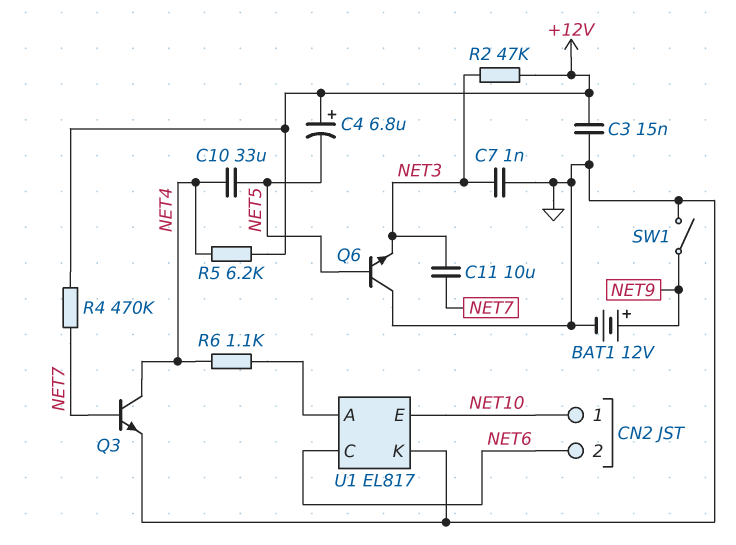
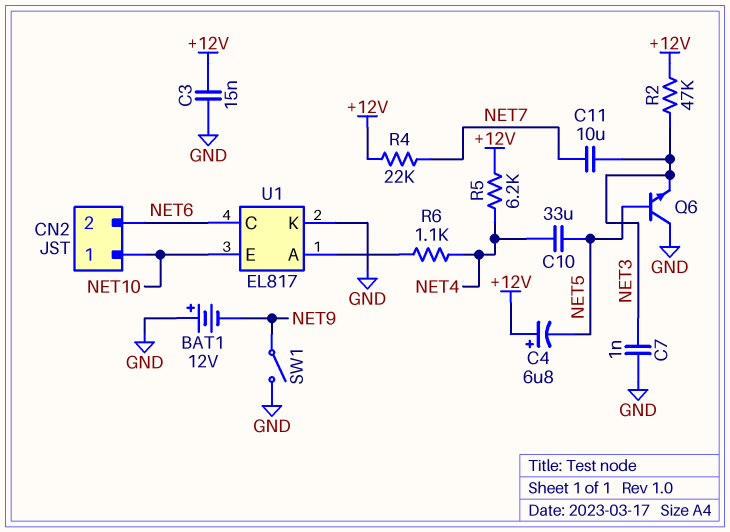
BAT1: 12V (plus NET9, minus GND) -> 12V (plus GND, minus NET9)
Q3: NPN (B NET7, C NET4, E GND) -> none
R4: 470k (+12V, NET7) -> 22k (+12V, NET7)

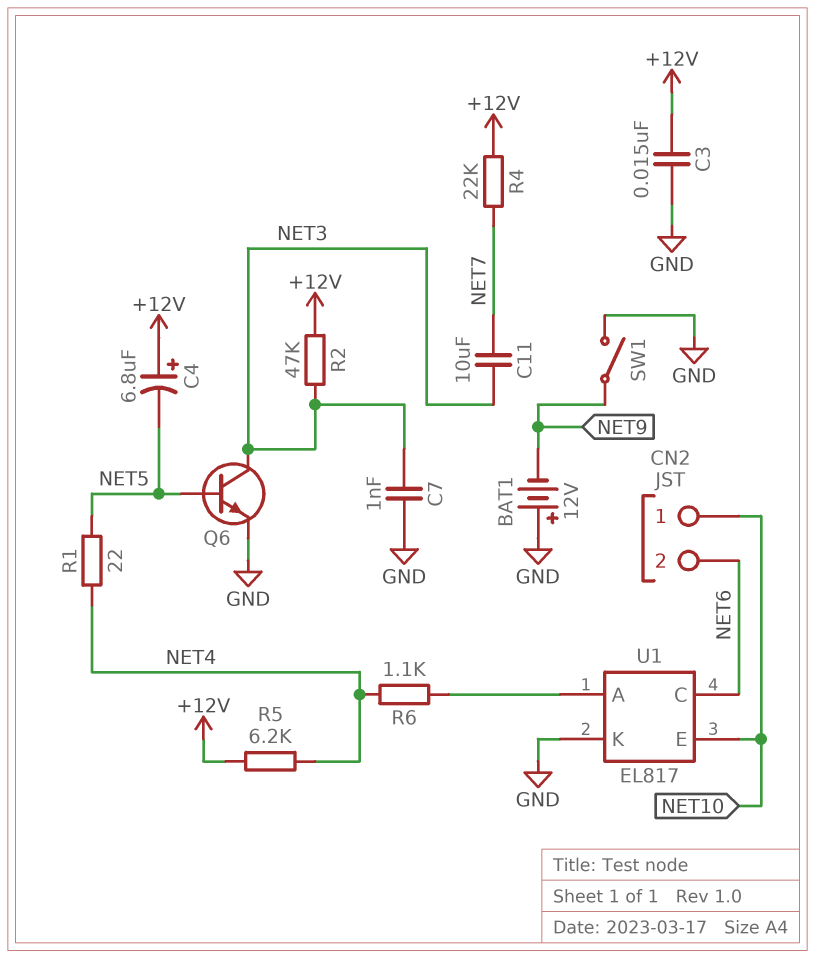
C10: 33uF (NET4, NET5) -> none
Q6: NPN (B NET5, C GND, E NET3) -> NPN (B NET5, C NET3, E GND)
R1: none -> 22 (NET4, NET5)

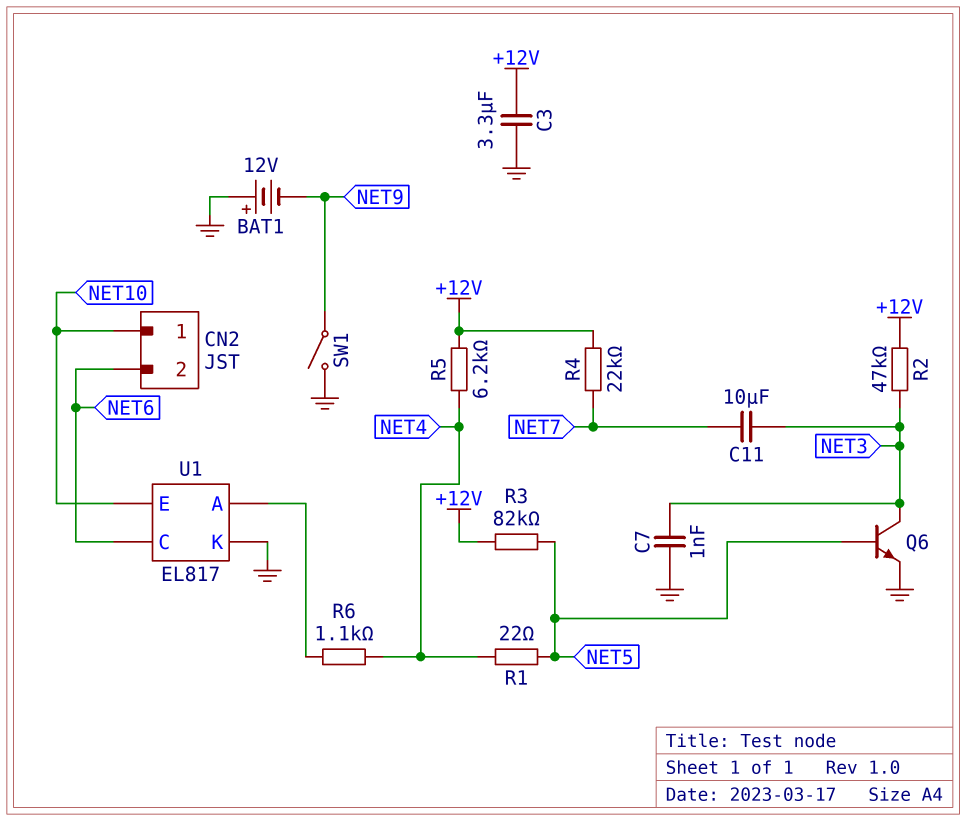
C3: 15nF (+12V, GND) -> 3.3uF (+12V, GND)
C4: 6.8uF (plus +12V, minus NET5) -> none
R3: none -> 82k (+12V, NET5)

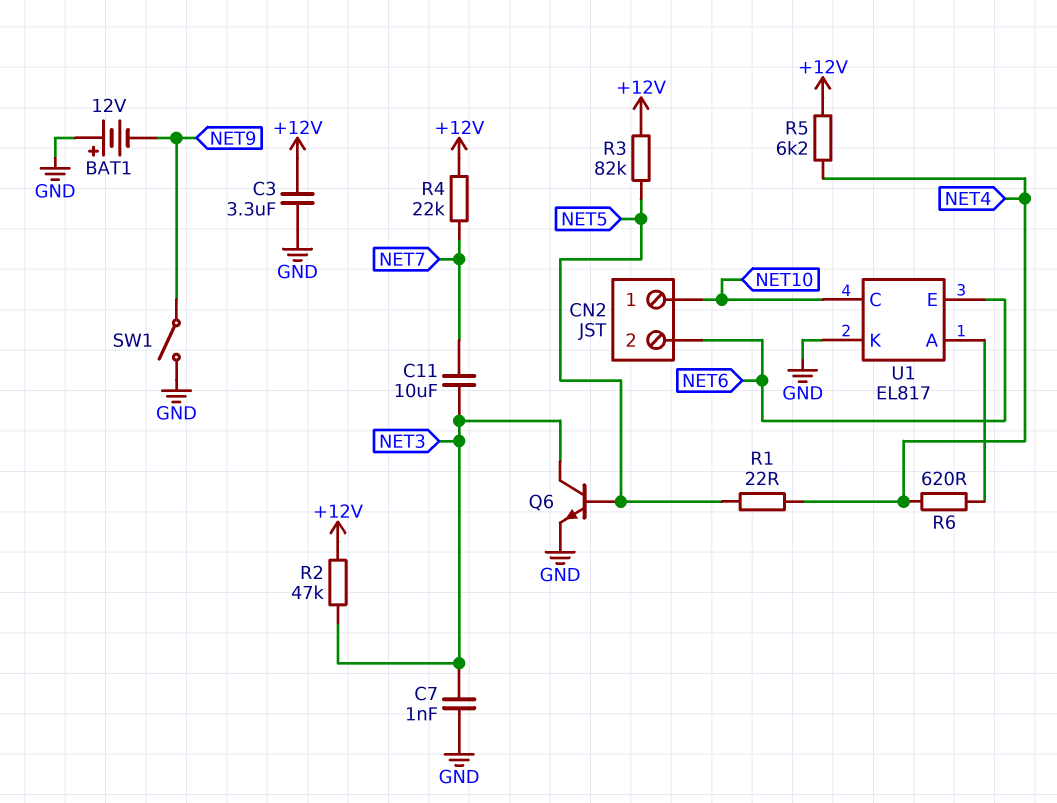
R6: 1.1k (NET4, U1/A) -> 620 (NET4, U1/A)
U1 pin C: NET6 -> NET10
U1 pin E: NET10 -> NET6

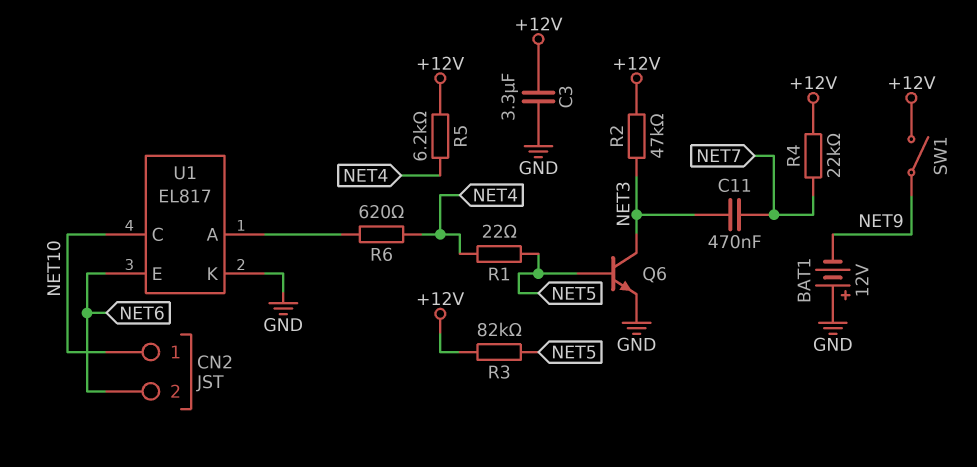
C7: 1nF (GND, NET3) -> none
C11: 10uF (NET3, NET7) -> 470nF (NET3, NET7)
SW1: switch (GND, NET9) -> switch (+12V, NET9)

